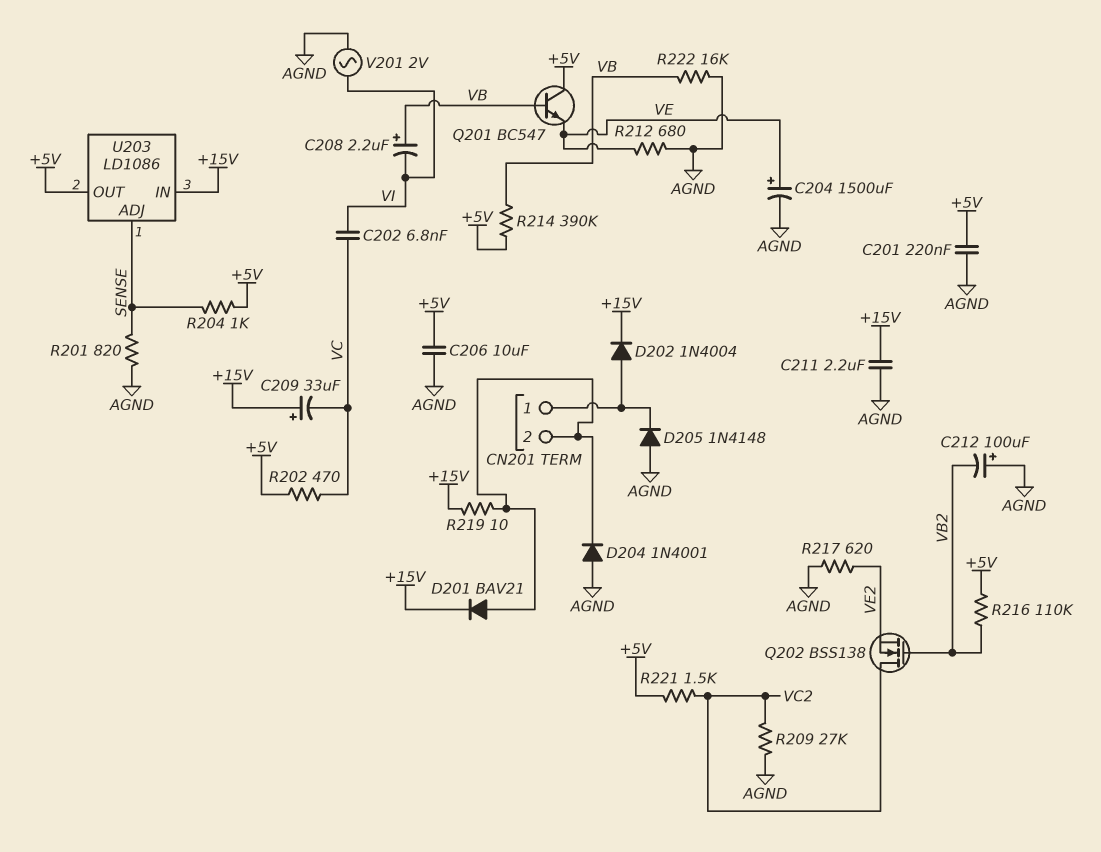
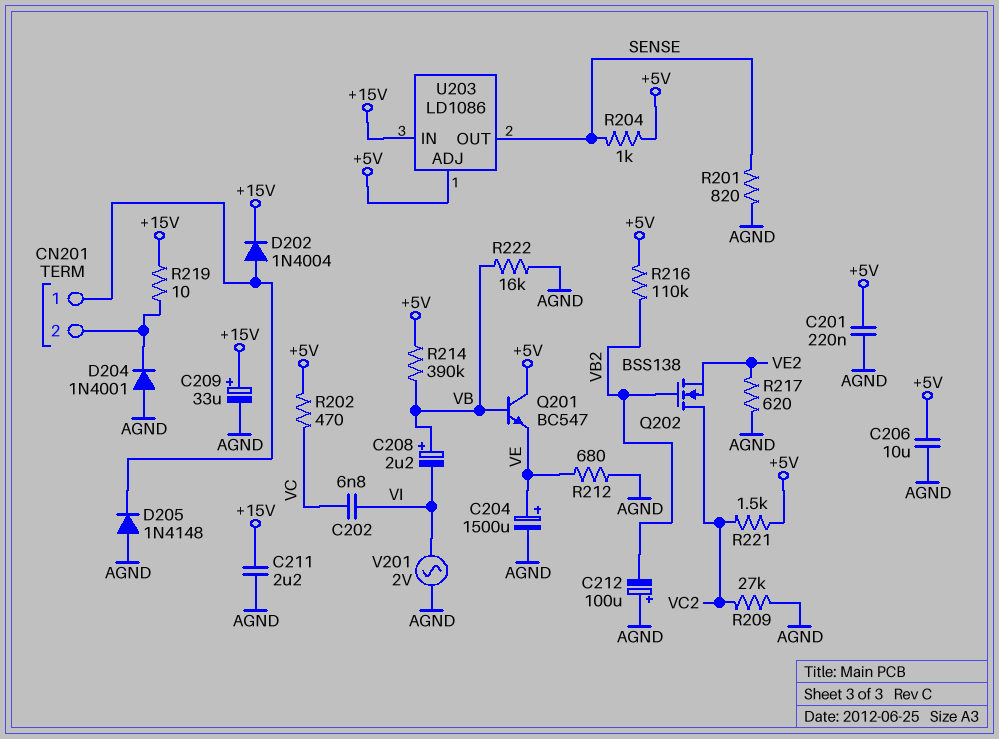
C209: 33uF (plus +15V, minus VC) -> 33uF (plus +15V, minus AGND)
D201: diode BAV21 (A CN201/2, K +15V) -> none
U203 pin ADJ: SENSE -> +5V
U203 pin OUT: +5V -> SENSE

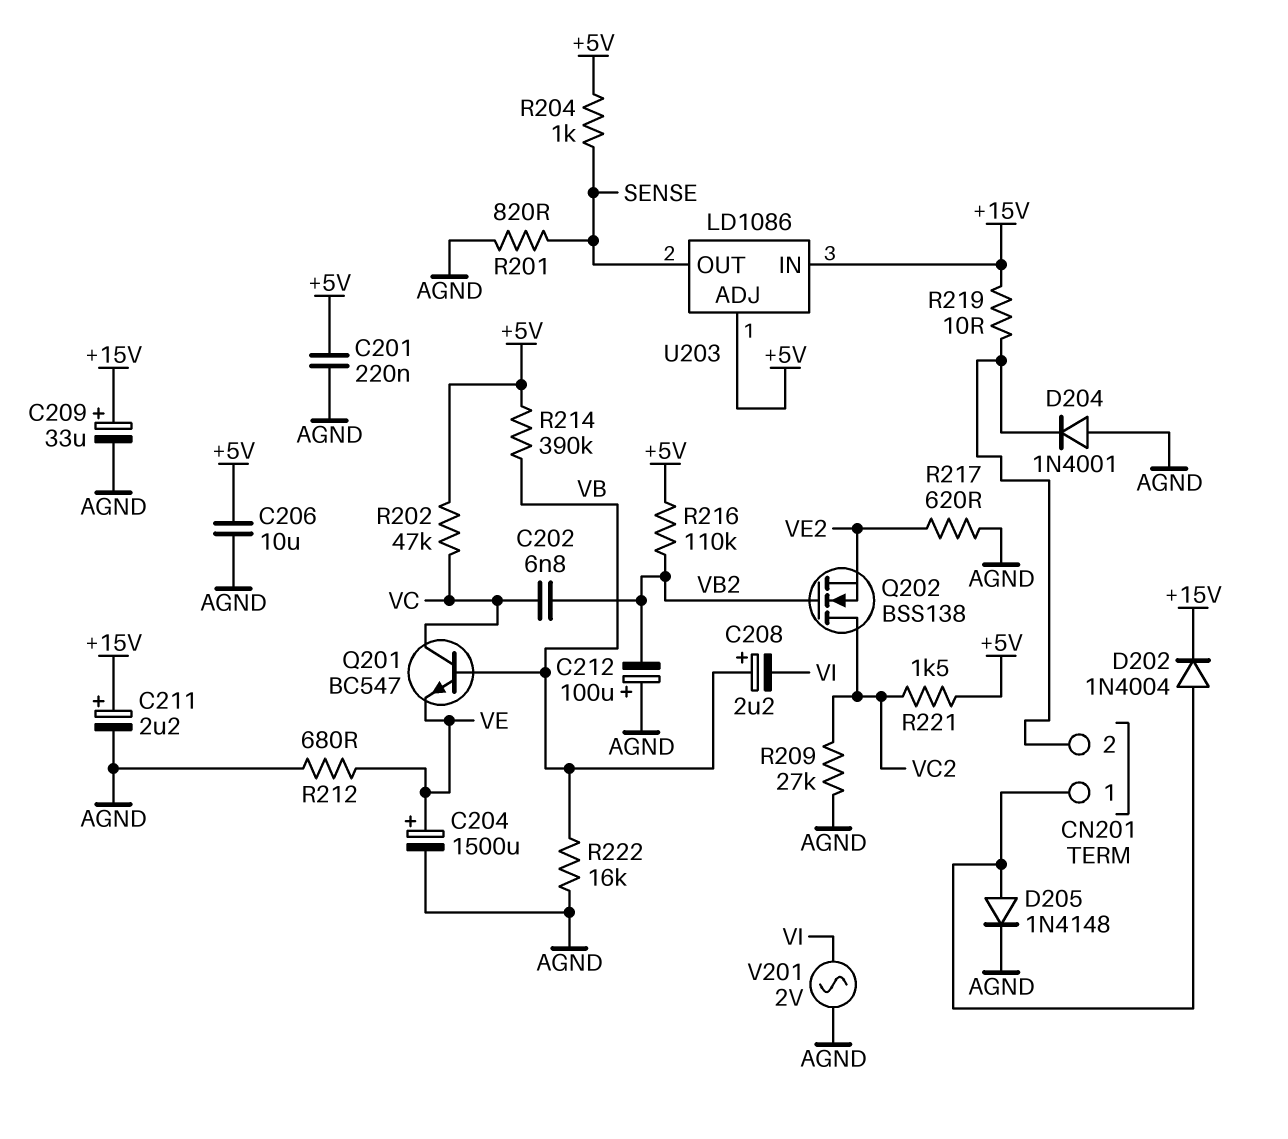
C202: 6.8nF (VC, VI) -> 6.8nF (VB2, VC)
C211: 2.2uF (+15V, AGND) -> 2.2uF (plus +15V, minus AGND)
D205: diode 1N4148 (A AGND, K CN201/1) -> diode 1N4148 (A CN201/1, K AGND)
Q201: NPN BC547 (B VB, C +5V, E VE) -> NPN BC547 (B VB, C VC, E VE)
R202: 470 (+5V, VC) -> 47k (+5V, VC)

